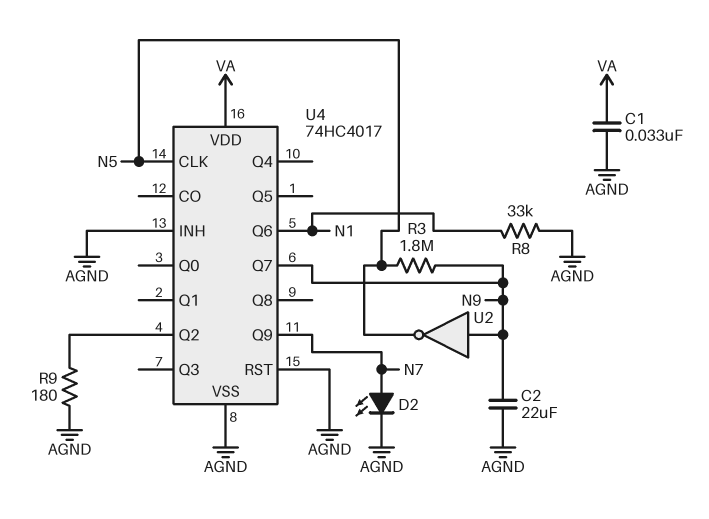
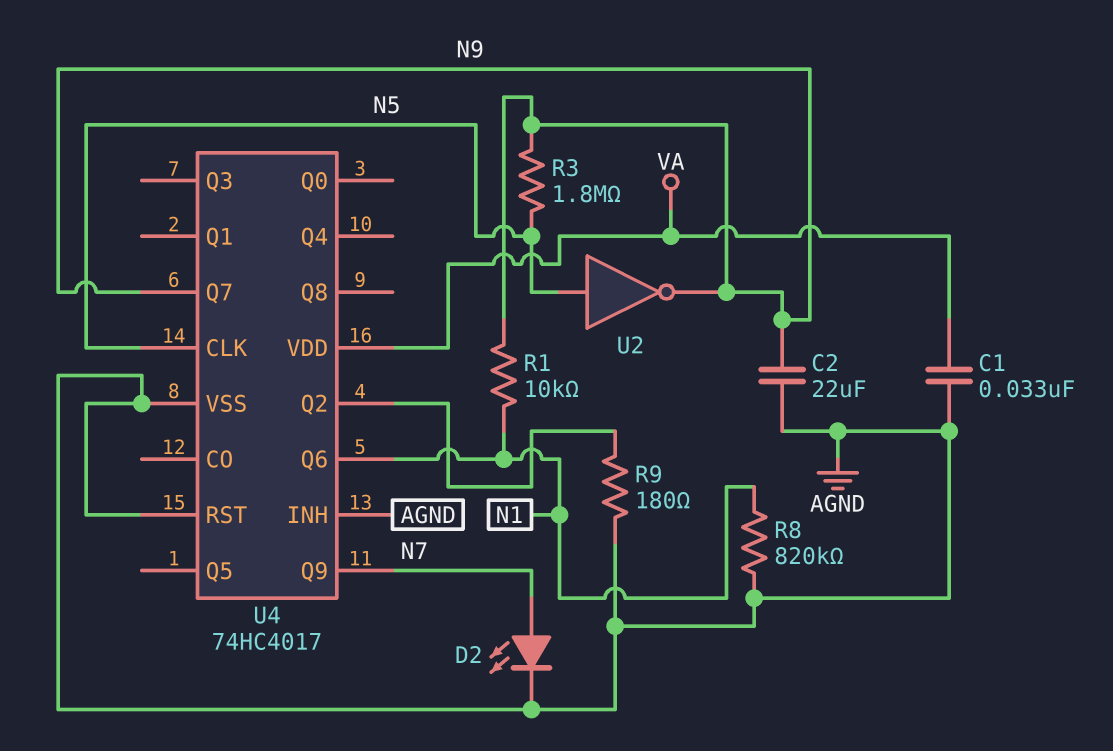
R1: none -> 10k (N1, N9)
R8: 33k (AGND, N1) -> 820k (AGND, N1)
U2: NOT (in N9, out N5) -> NOT (in N5, out N9)

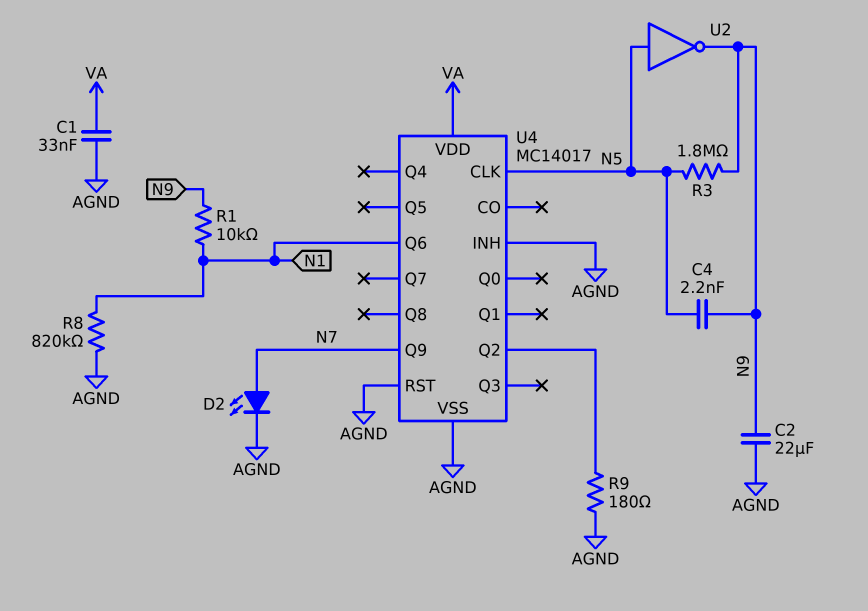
C4: none -> 2.2nF (N5, N9)
U4: 74HC4017 -> MC14017
U4 pin Q7: N9 -> none

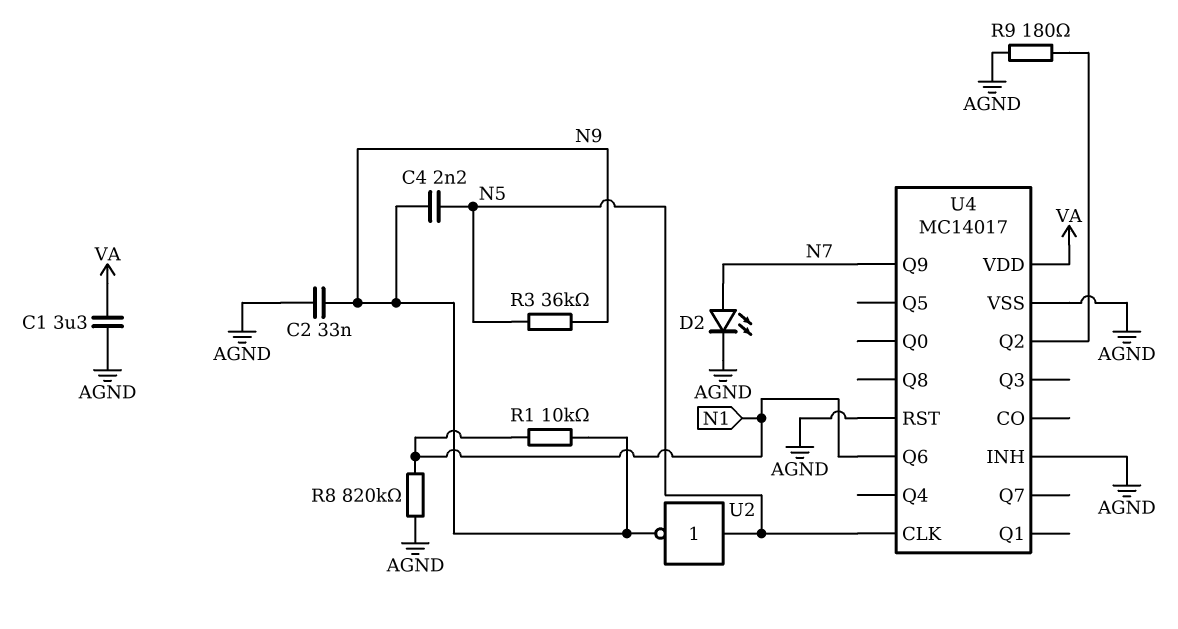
C1: 33nF (AGND, VA) -> 3.3uF (AGND, VA)
C2: 22uF (AGND, N9) -> 33nF (AGND, N9)
R3: 1.8M (N5, N9) -> 36k (N5, N9)

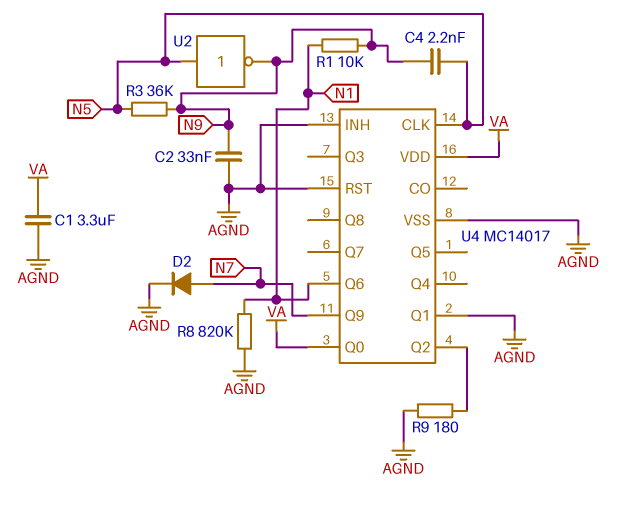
D2: LED (A N7, K AGND) -> diode (A N7, K AGND)
U4 pin Q0: none -> VA
U4 pin Q1: none -> AGND

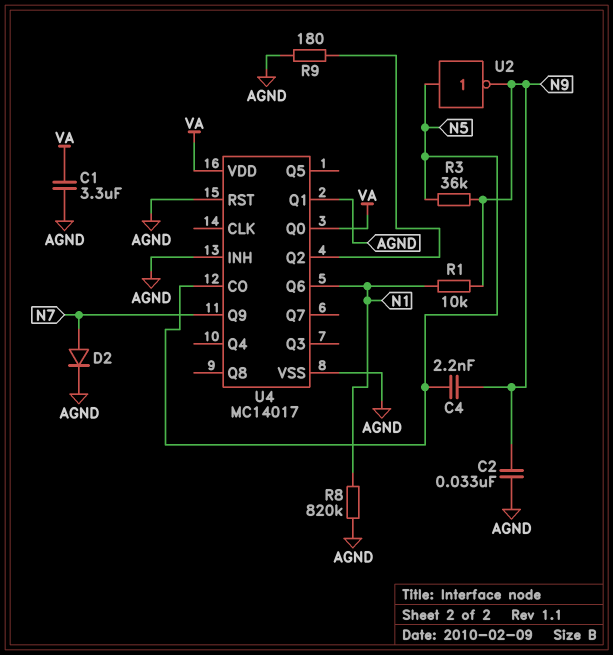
U4 pin CLK: N5 -> none
U4 pin CO: none -> N5

